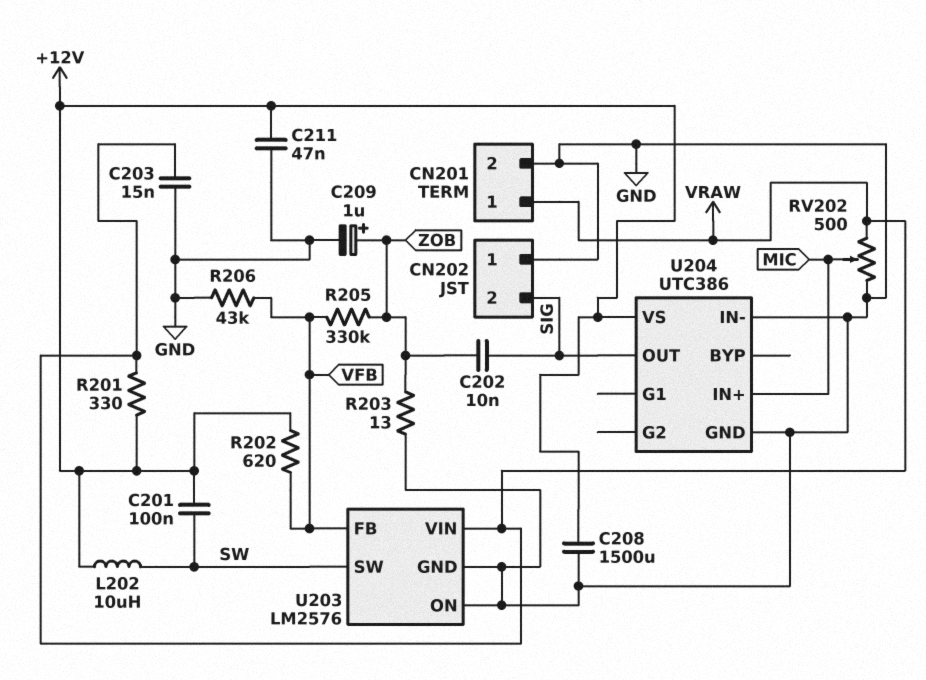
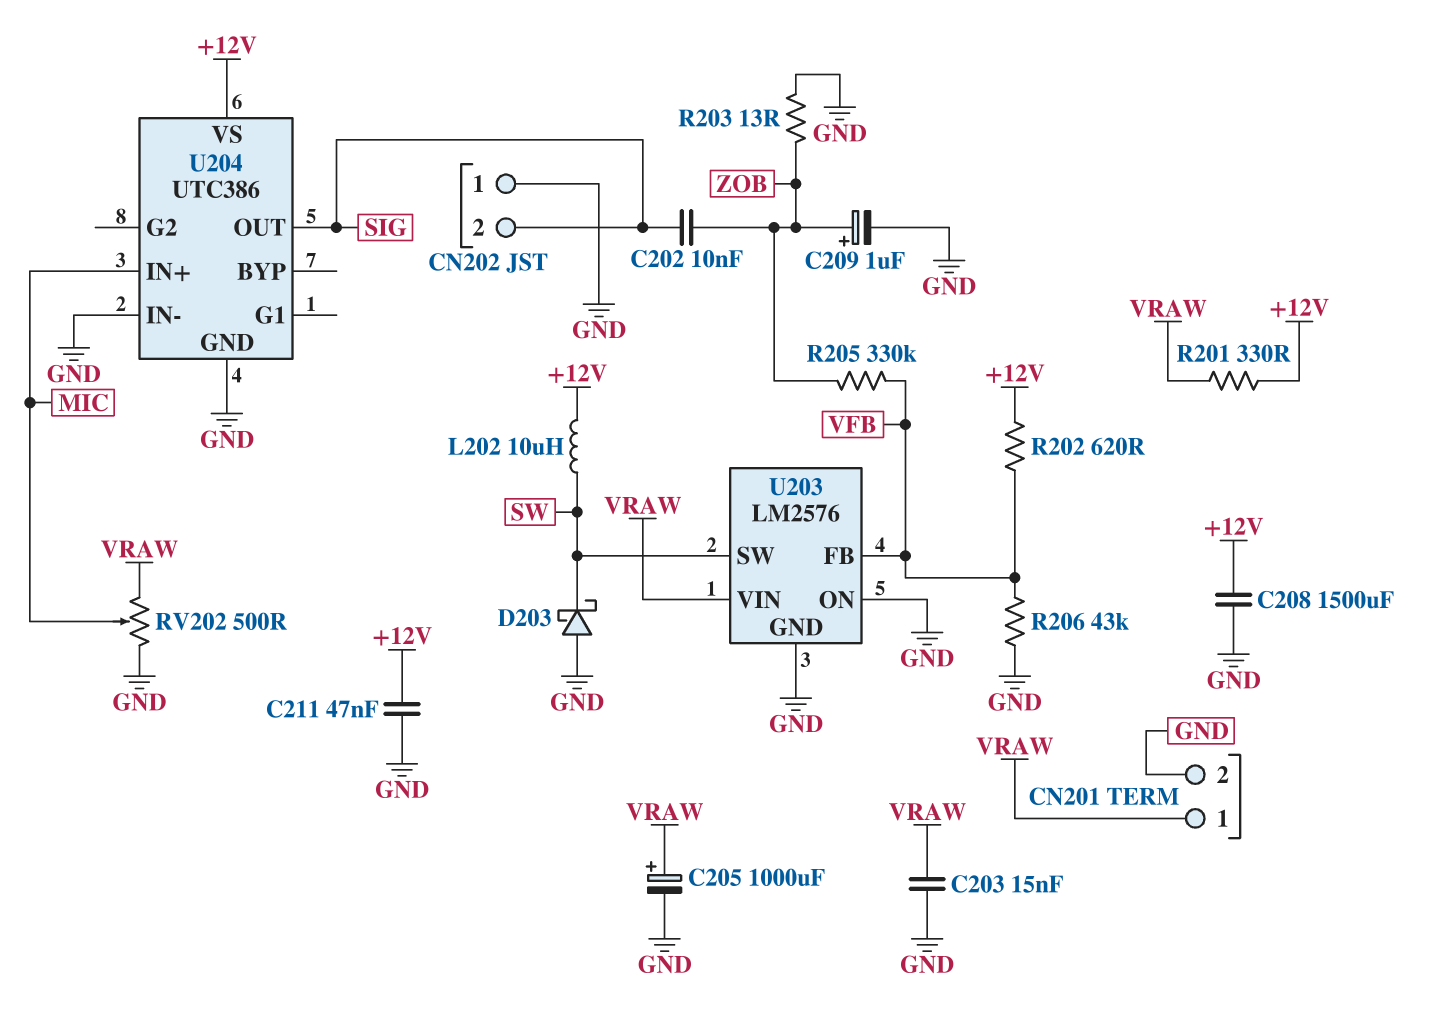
C201: 100nF (+12V, SW) -> none
C205: none -> 1000uF (plus VRAW, minus GND)
D203: none -> schottky (A GND, K SW)

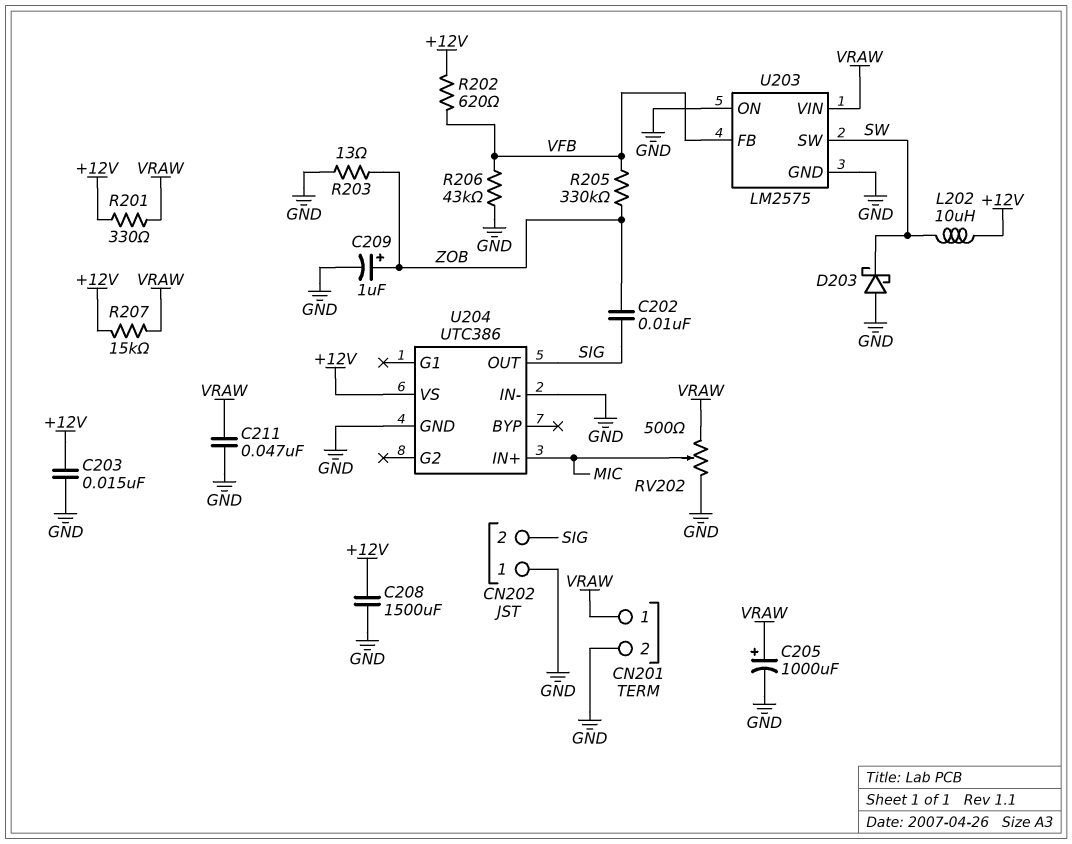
C203: 15nF (GND, VRAW) -> 15nF (+12V, GND)
C211: 47nF (+12V, GND) -> 47nF (GND, VRAW)
R207: none -> 15k (+12V, VRAW)
U203: LM2576 -> LM2575

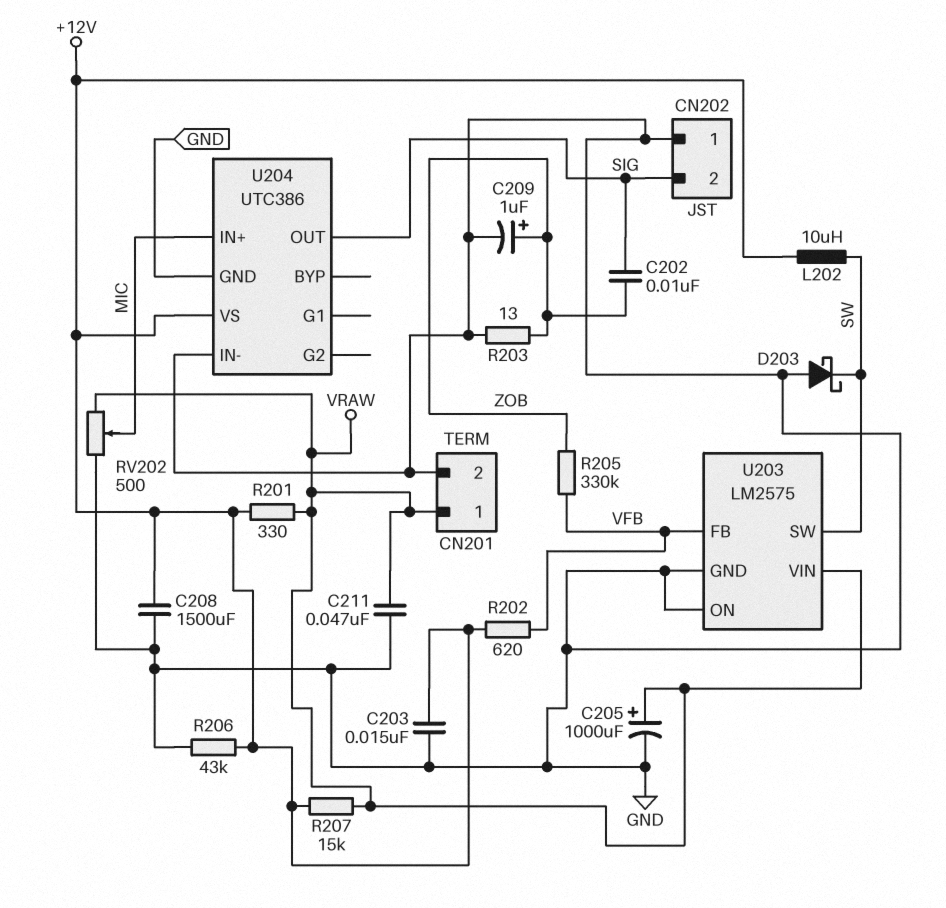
R206: 43k (GND, VFB) -> 43k (+12V, GND)

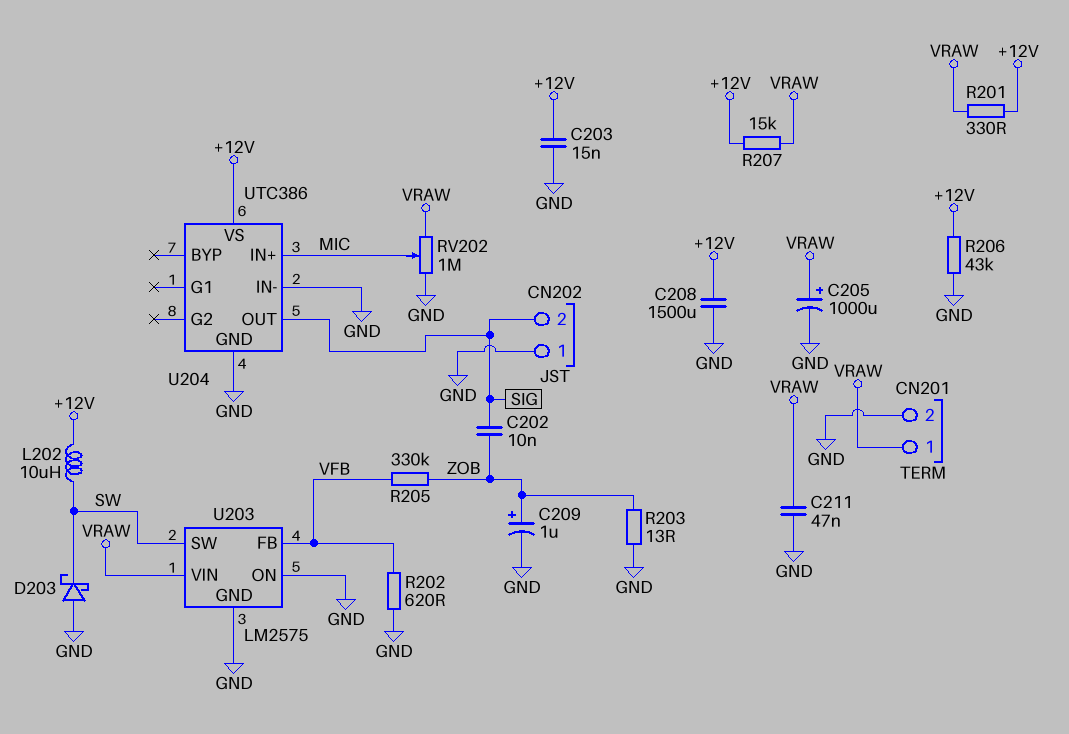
R202: 620 (+12V, VFB) -> 620 (GND, VFB)
RV202: 500 (GND, VRAW, wiper MIC) -> 1M (GND, VRAW, wiper MIC)

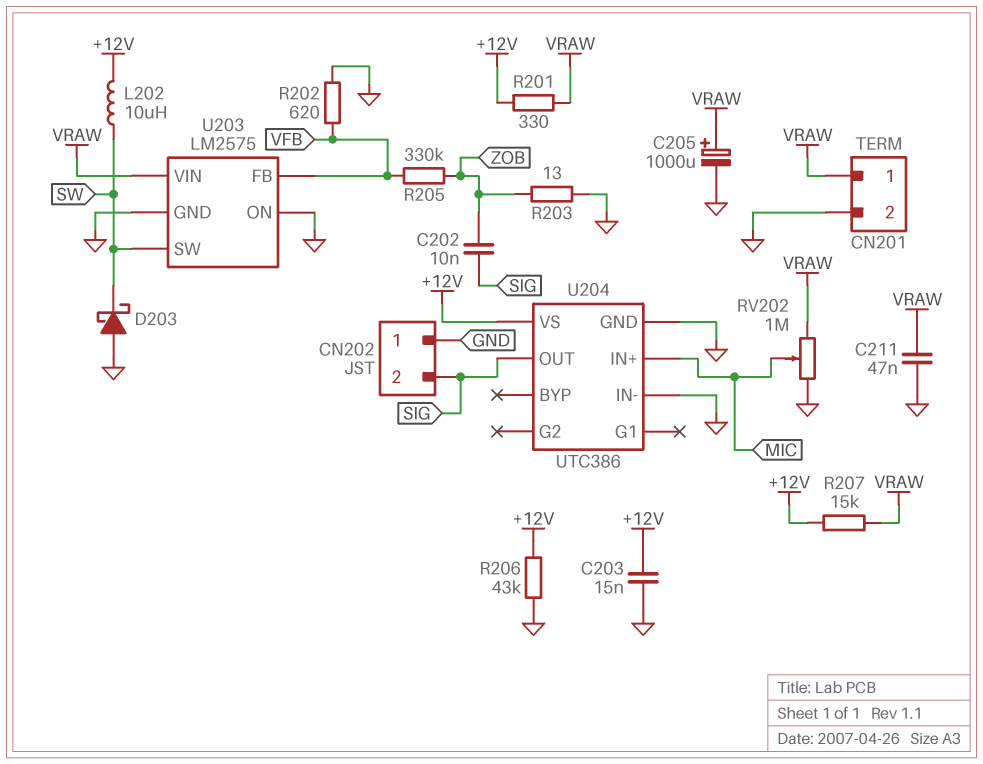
C208: 1500uF (+12V, GND) -> none
C209: 1uF (plus ZOB, minus GND) -> none

